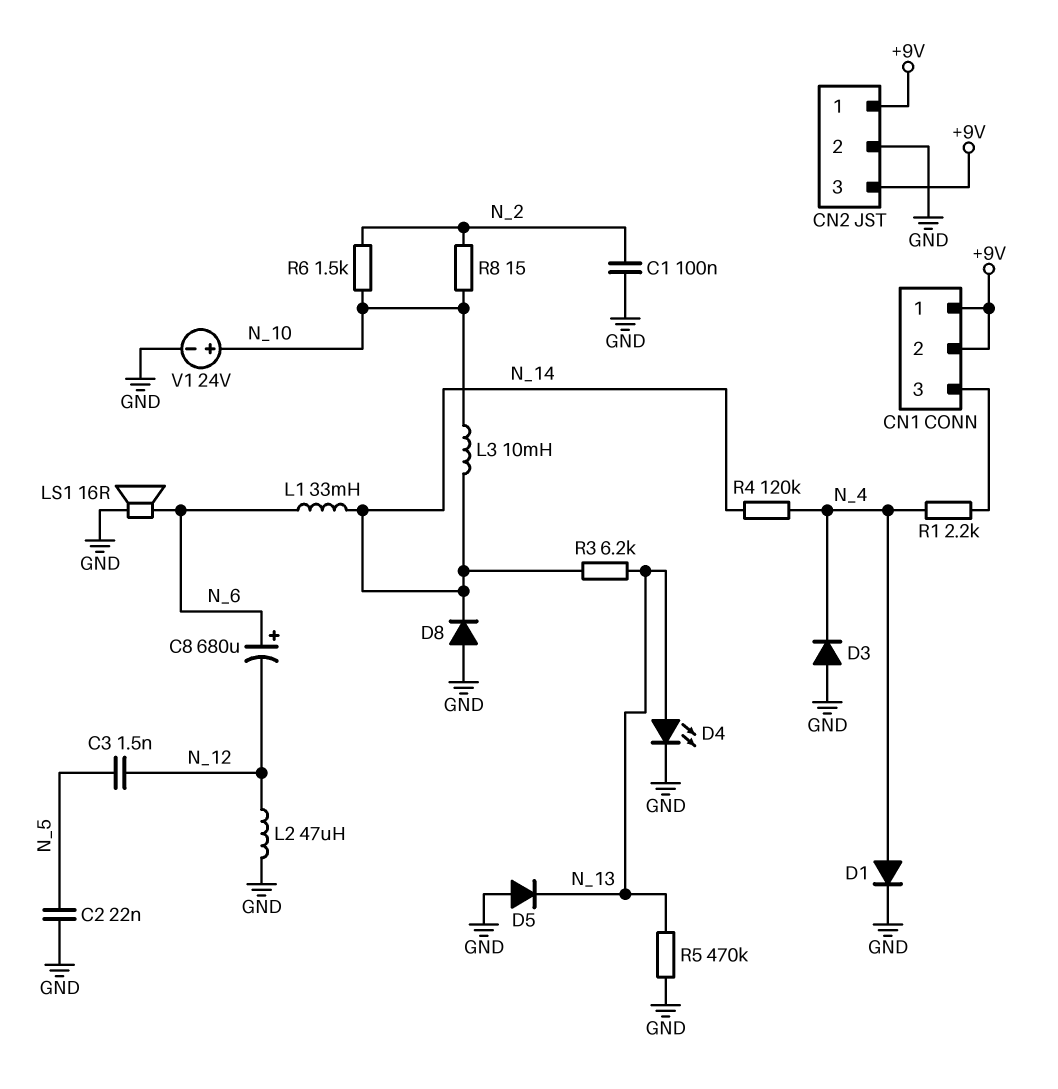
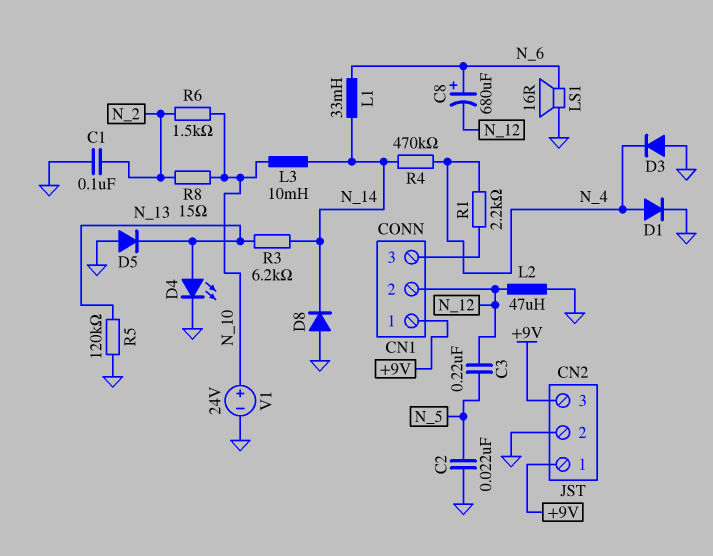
C3: 1.5nF (N_5, N_12) -> 220nF (N_5, N_12)
CN1 pin 2: +9V -> N_12
R4: 120k (N_4, N_14) -> 470k (N_4, N_14)
R5: 470k (GND, N_13) -> 120k (GND, N_13)

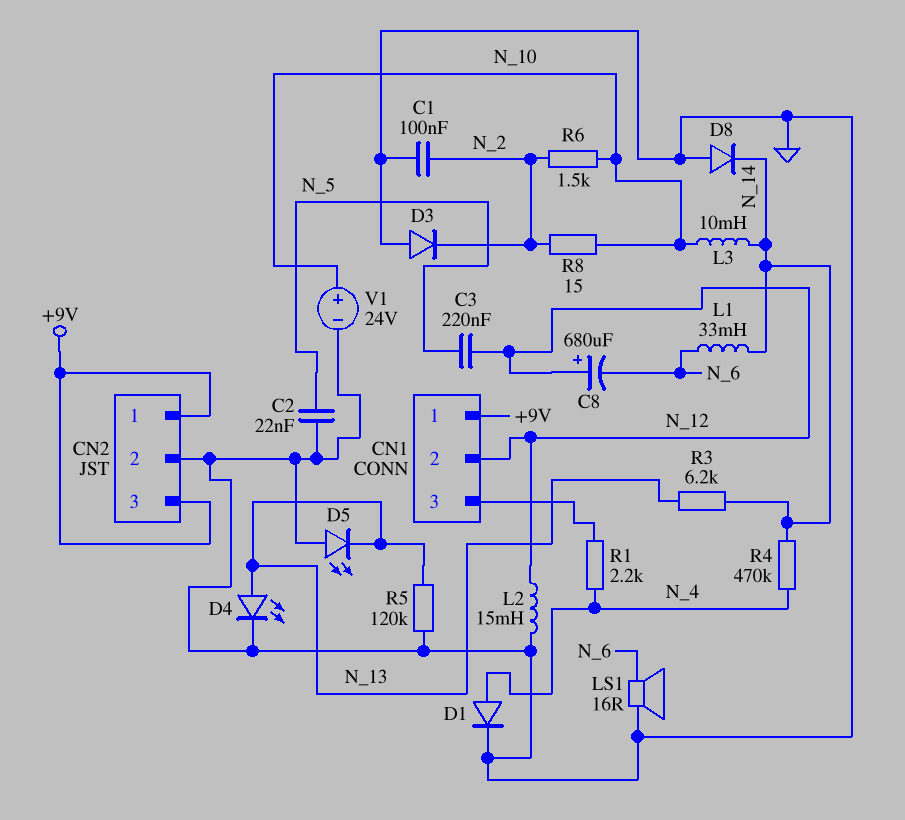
C8: 680uF (plus N_6, minus N_12) -> 680uF (plus N_12, minus N_6)
D3: diode (A GND, K N_4) -> diode (A GND, K N_2)
D5: diode (A GND, K N_13) -> LED (A GND, K N_13)
L2: 47uH (GND, N_12) -> 15mH (GND, N_12)

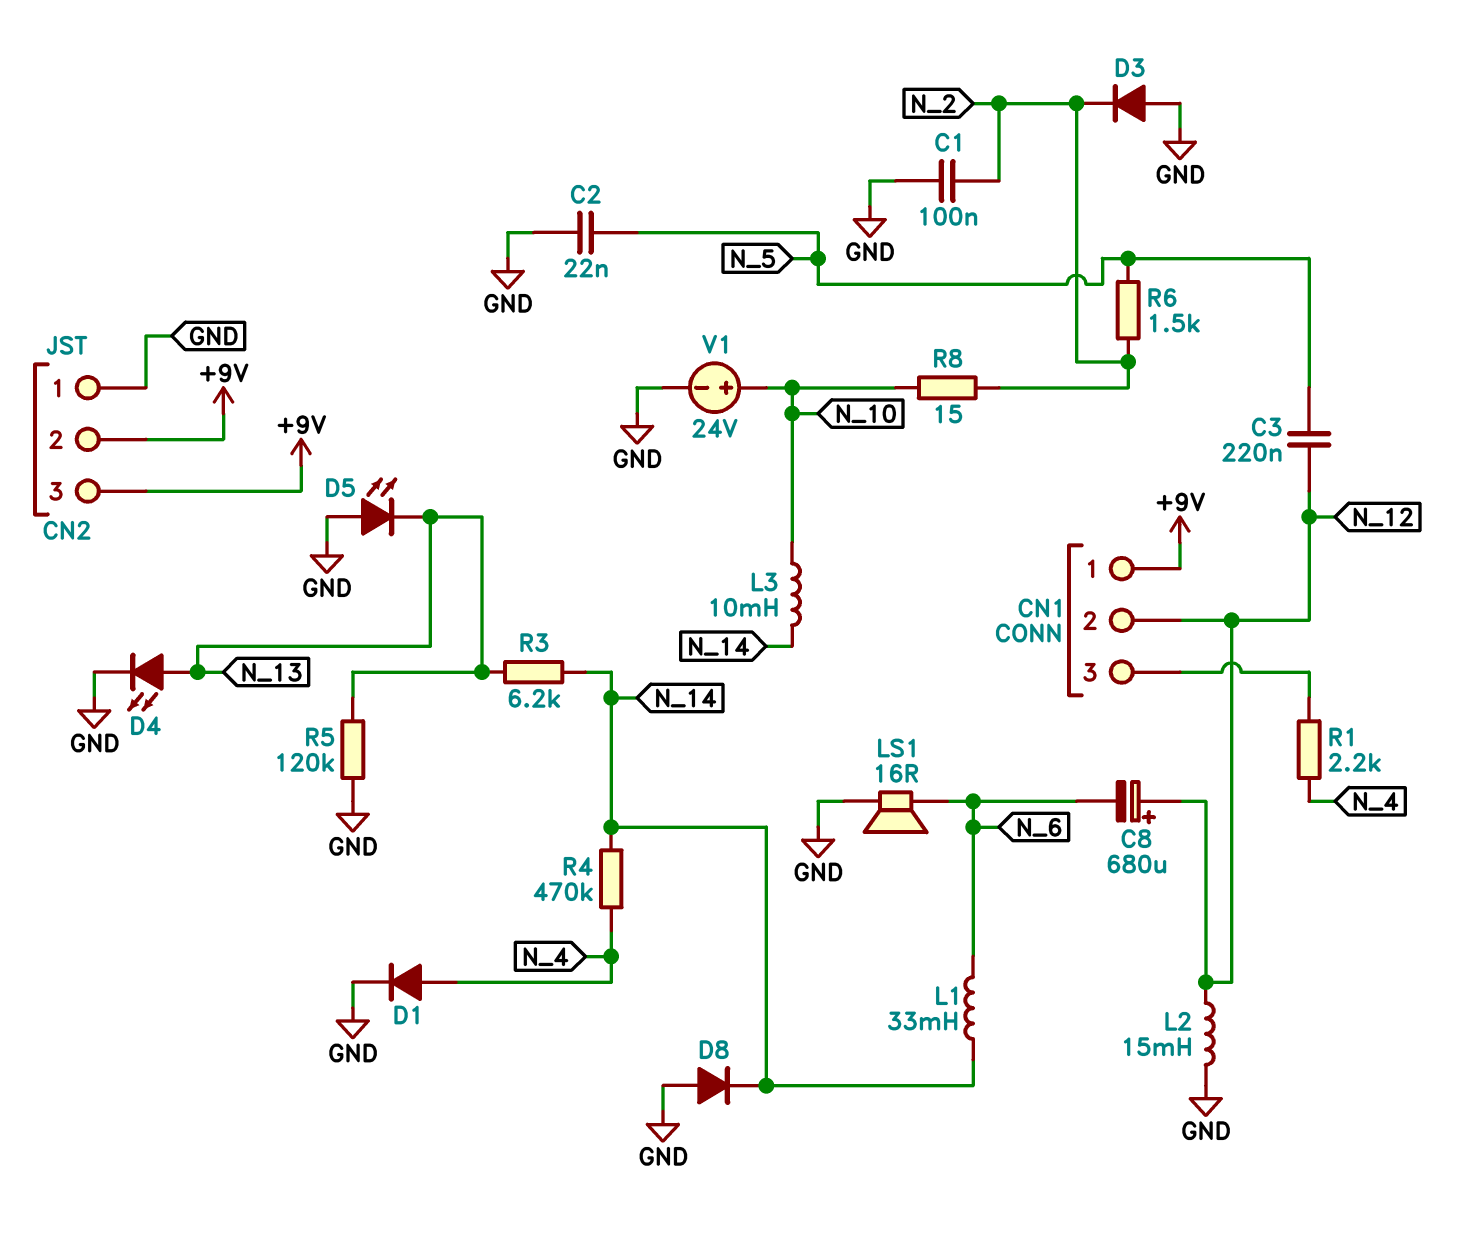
CN2 pin 1: +9V -> GND
CN2 pin 2: GND -> +9V
R6: 1.5k (N_2, N_10) -> 1.5k (N_2, N_5)

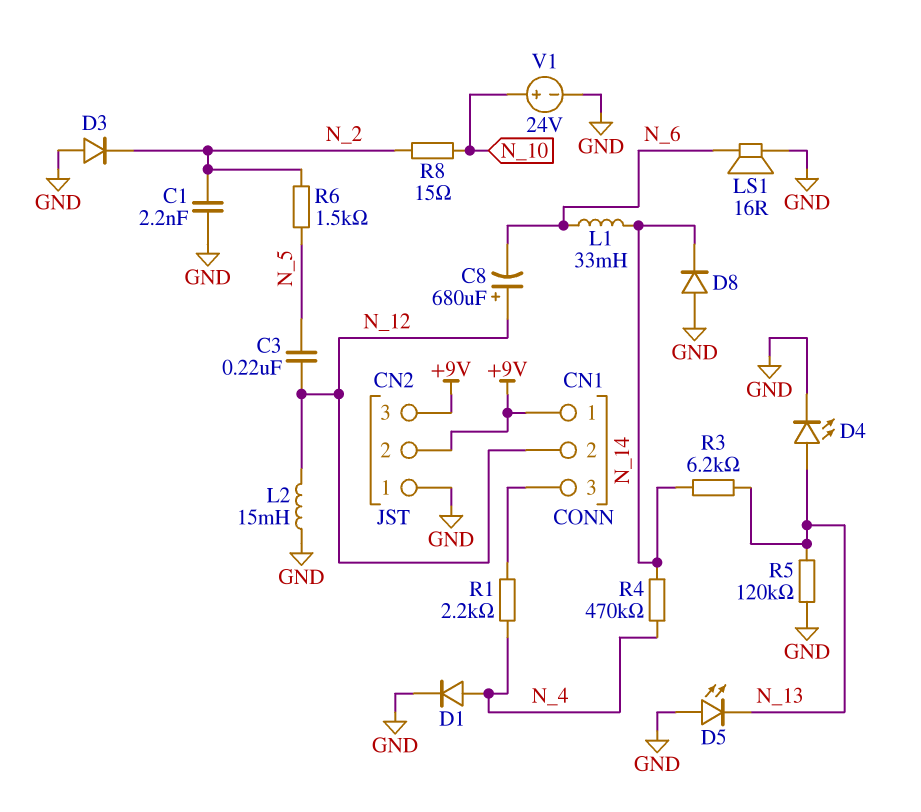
C1: 100nF (GND, N_2) -> 2.2nF (GND, N_2)
C2: 22nF (GND, N_5) -> none
L3: 10mH (N_10, N_14) -> none

